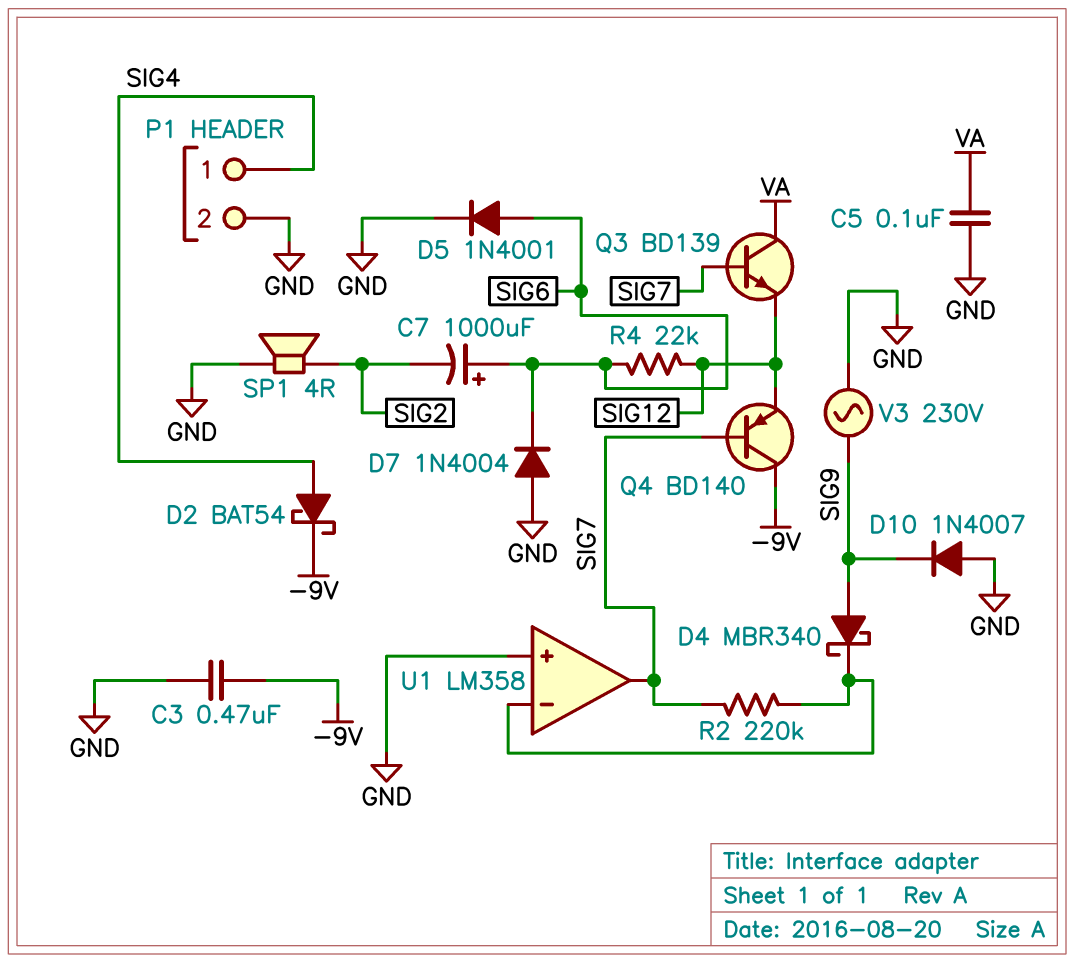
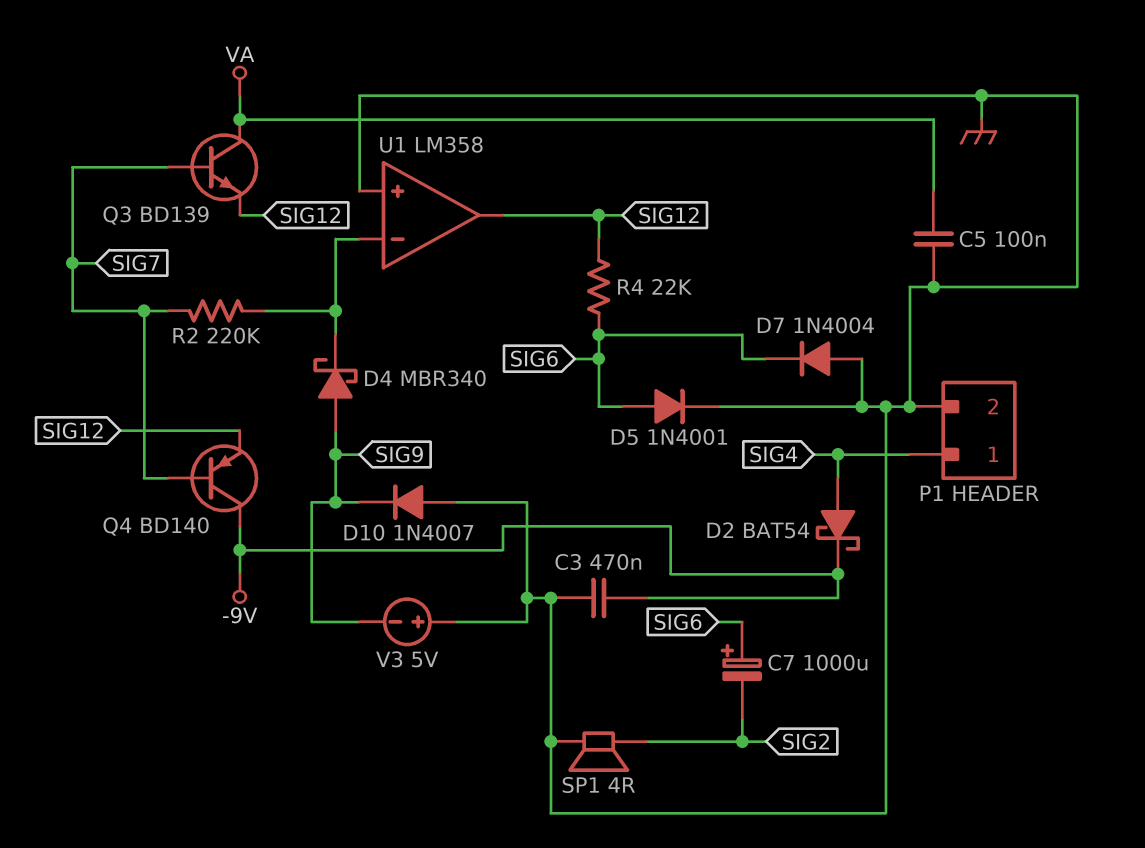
U1 pin out: SIG7 -> SIG12
V3: AC 230V (GND, SIG9) -> 5V (plus GND, minus SIG9)

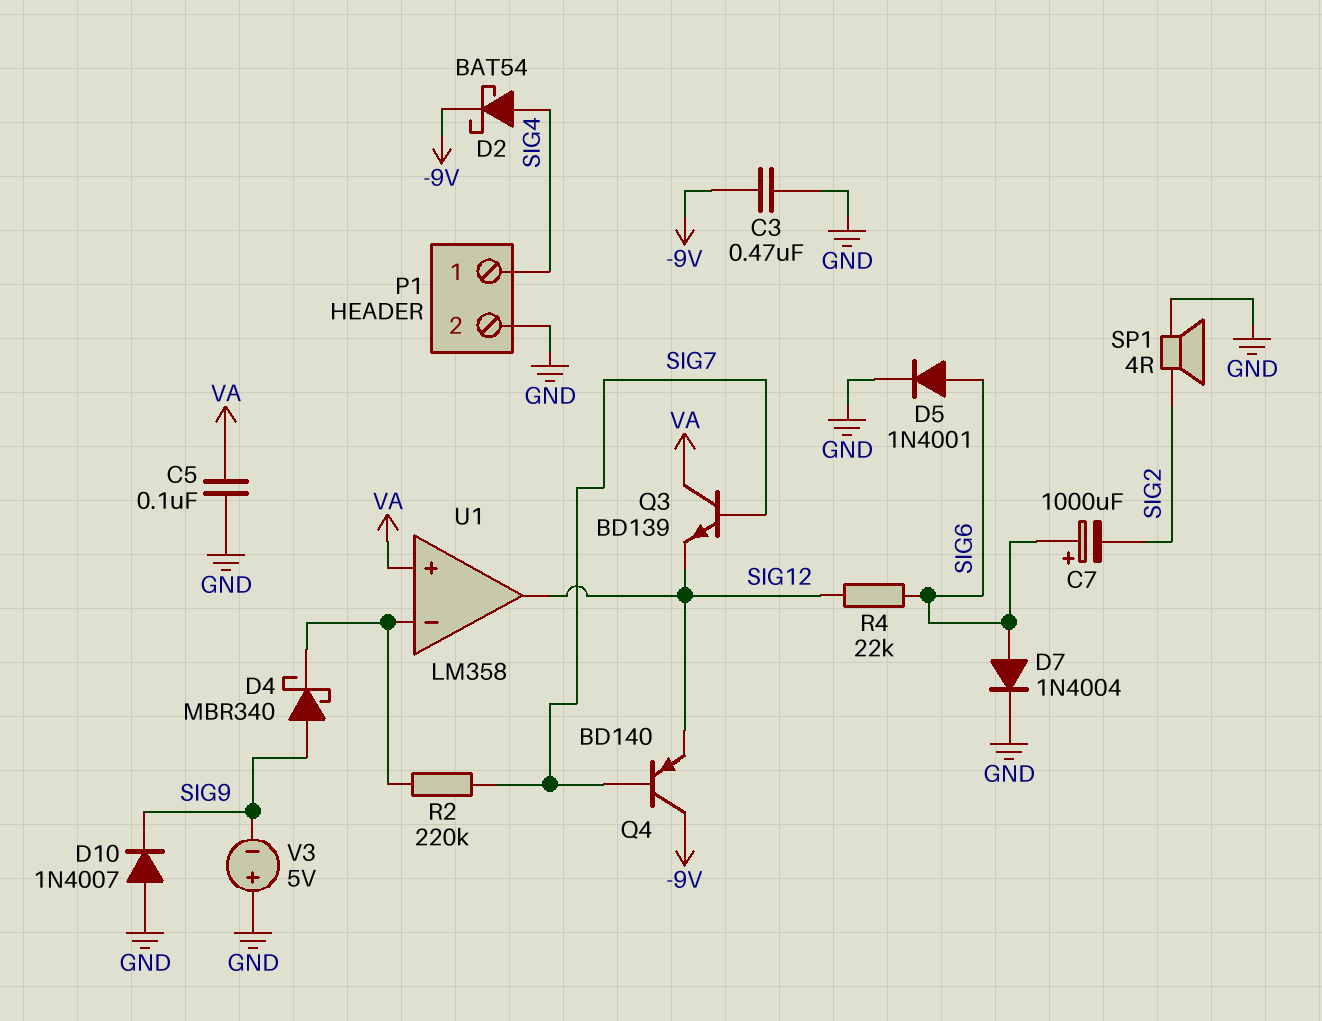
D7: diode 1N4004 (A GND, K SIG6) -> diode 1N4004 (A SIG6, K GND)
U1 pin in+: GND -> VA

